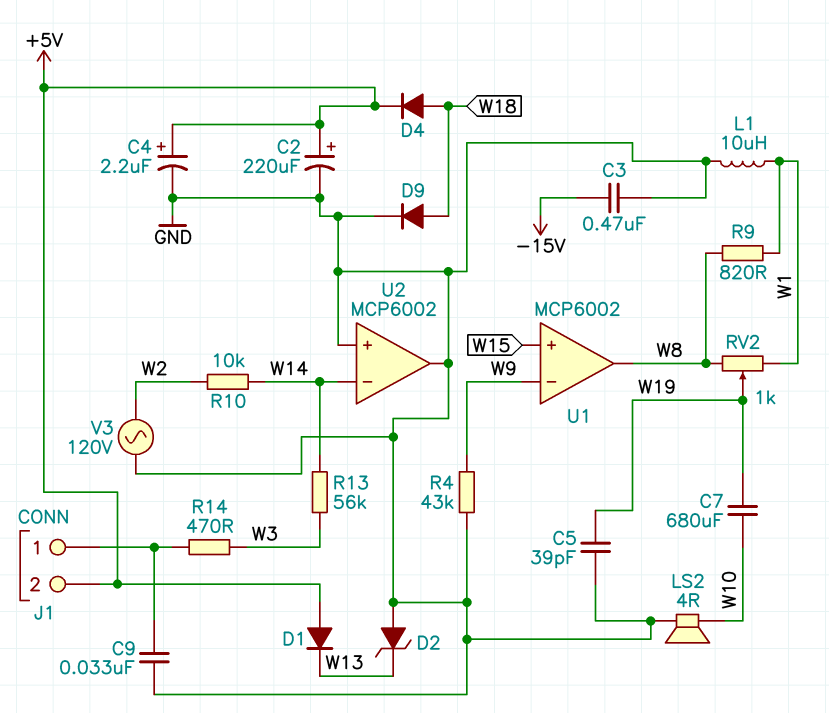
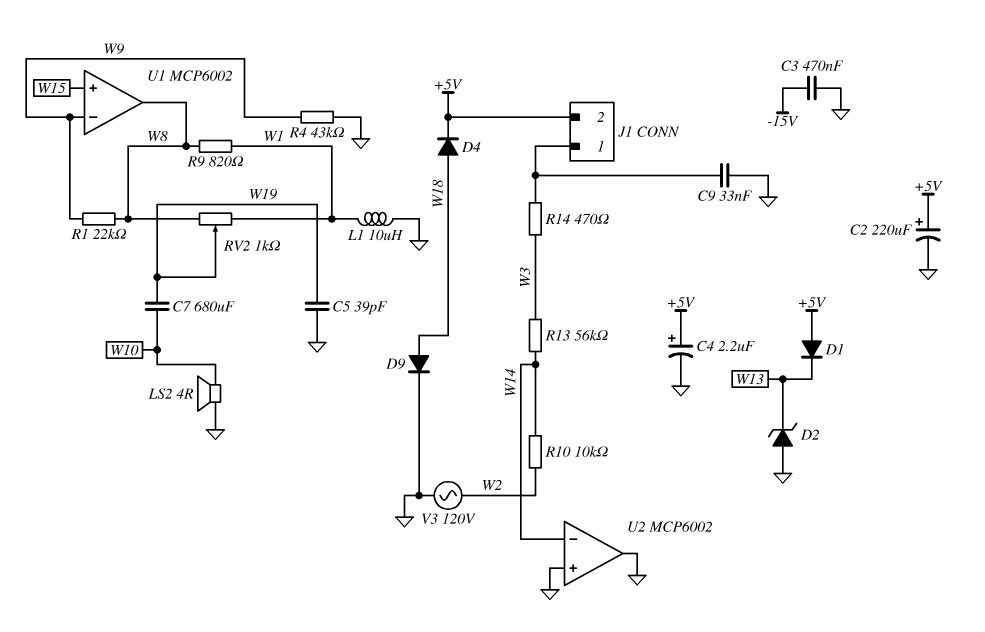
R1: none -> 22k (W8, W9)

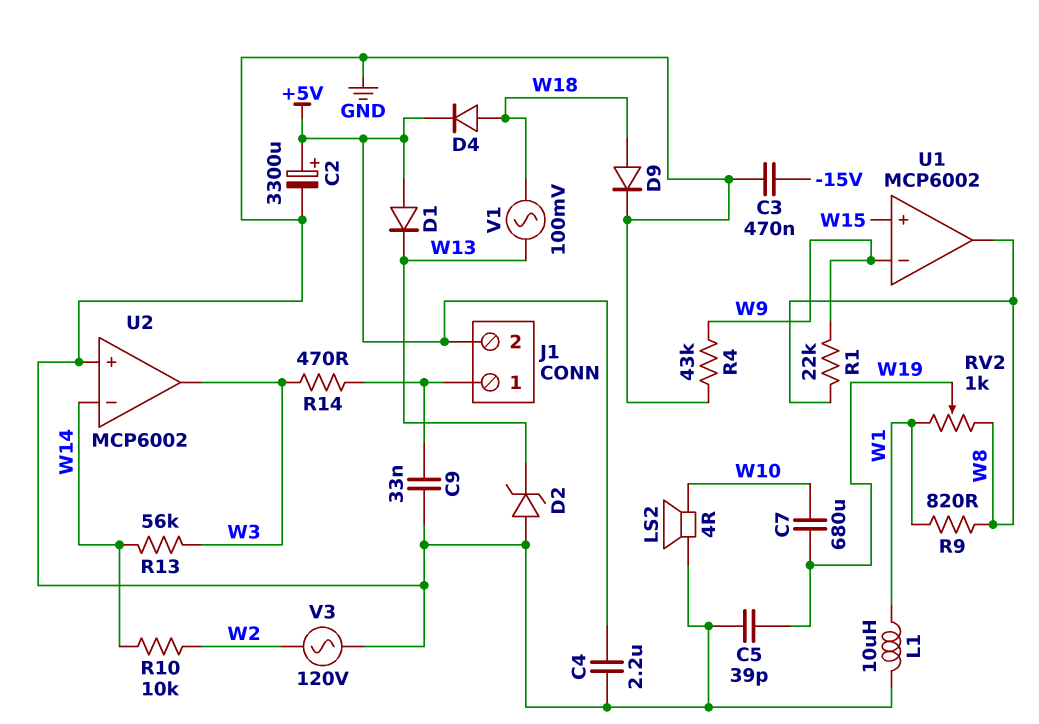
C2: 220uF (plus +5V, minus GND) -> 3300uF (plus +5V, minus GND)
C4: 2.2uF (plus +5V, minus GND) -> 2.2uF (+5V, GND)
U2 pin out: GND -> W3
V1: none -> AC 100mV (W13, W18)

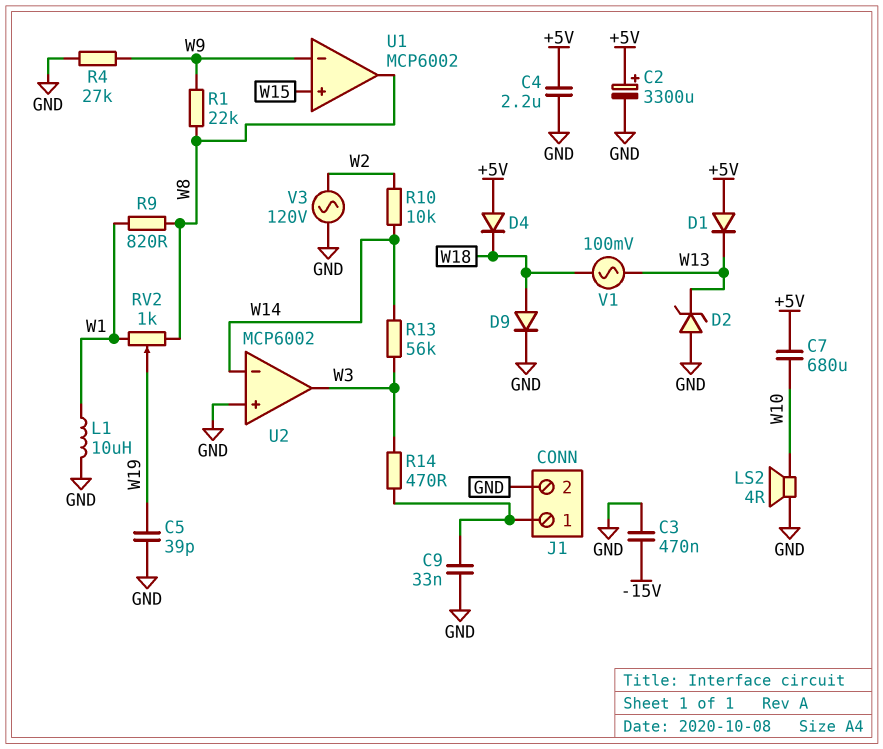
C7: 680uF (W10, W19) -> 680uF (+5V, W10)
D4: diode (A W18, K +5V) -> diode (A +5V, K W18)
J1 pin 2: +5V -> GND
R4: 43k (GND, W9) -> 27k (GND, W9)

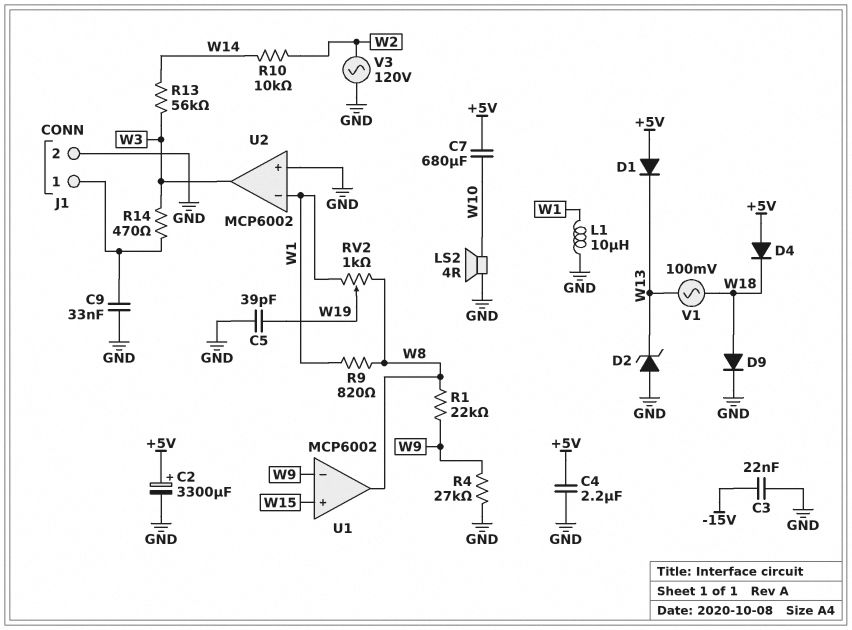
C3: 470nF (-15V, GND) -> 22nF (-15V, GND)
U2 pin in-: W14 -> W1

